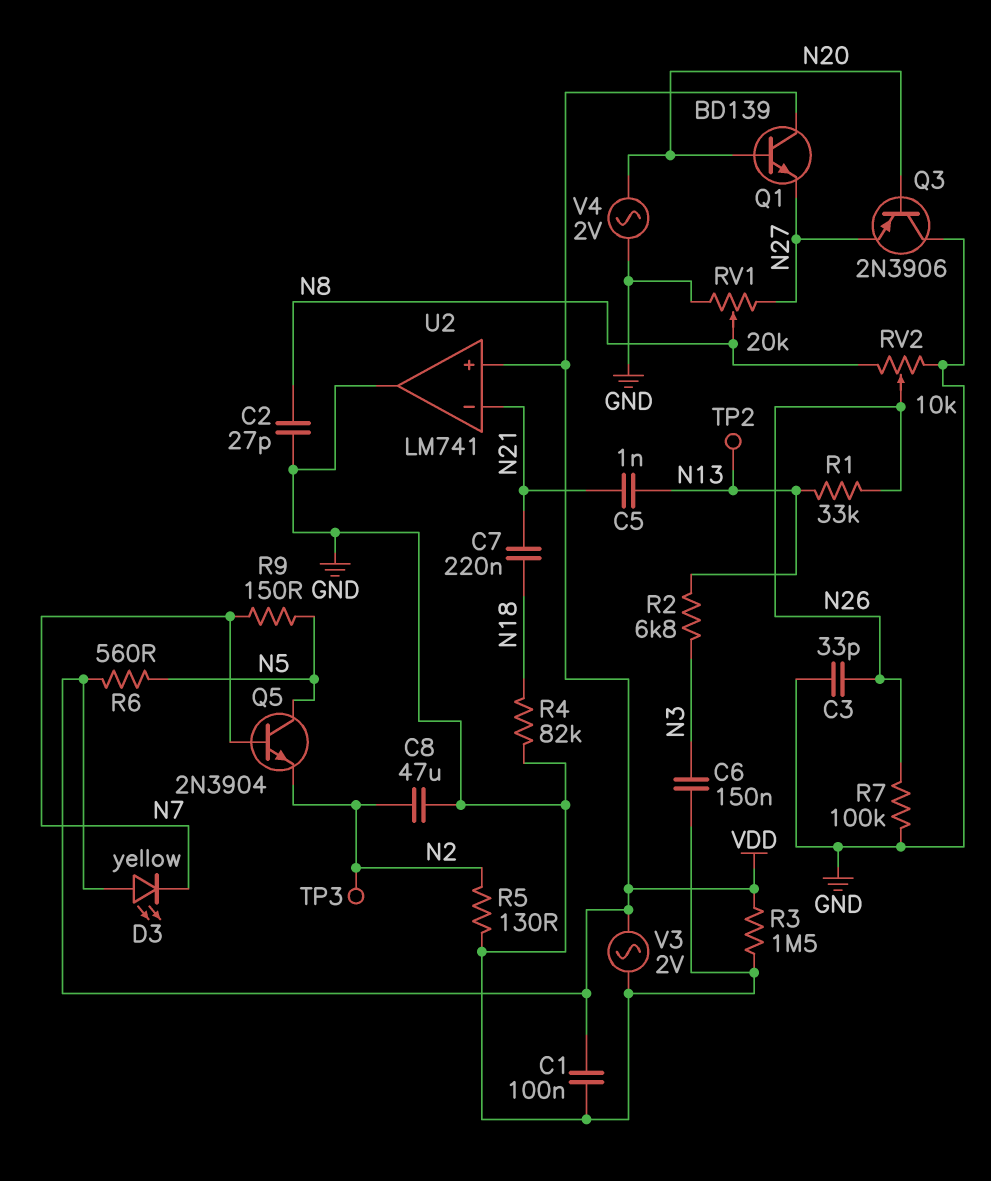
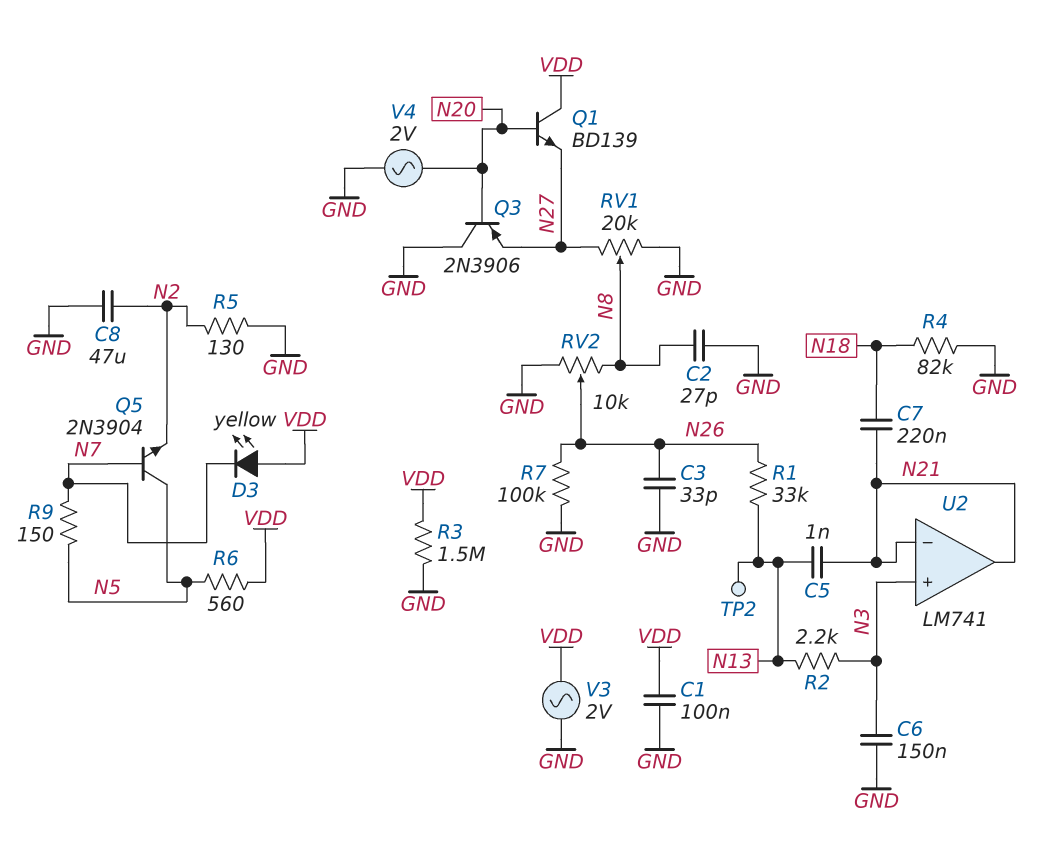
R2: 6.8k (N3, N13) -> 2.2k (N3, N13)
TP3: test point (N2) -> none
U2 pin in+: VDD -> N3
U2 pin out: GND -> N21

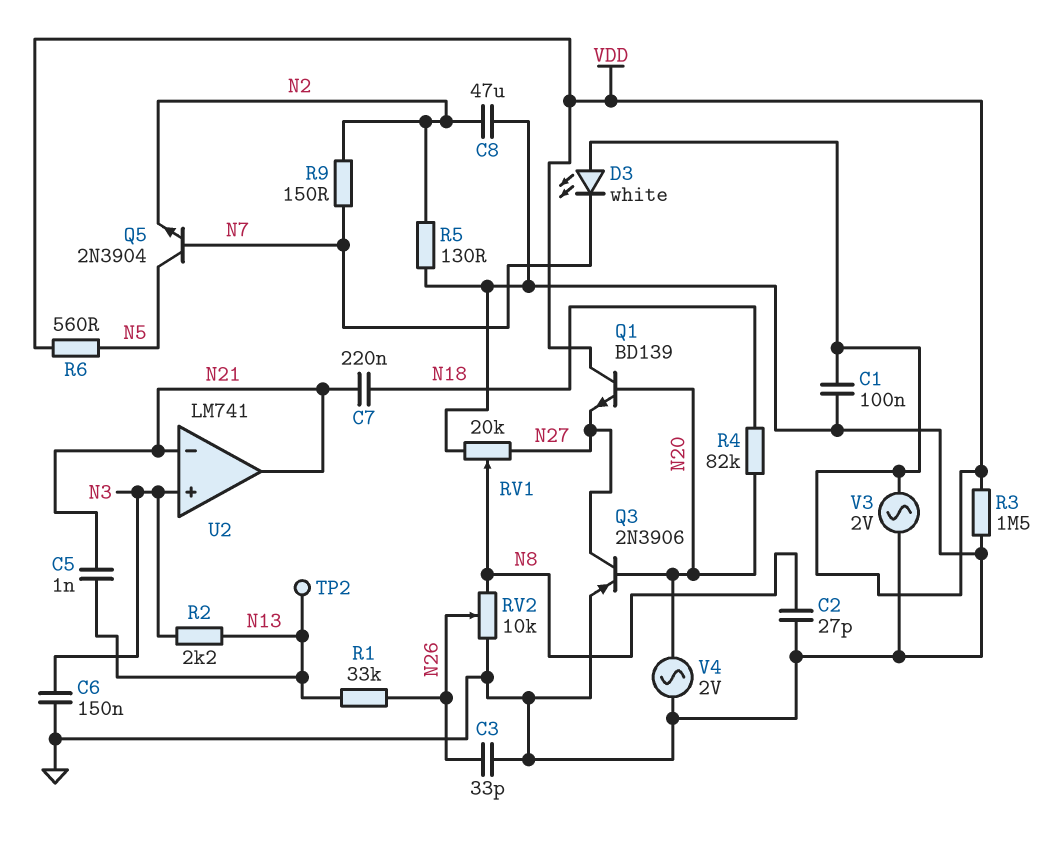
D3: LED yellow (A VDD, K N7) -> LED white (A VDD, K N7)
Q3: PNP 2N3906 (B N20, C GND, E N27) -> PNP 2N3906 (B N20, C N27, E GND)
R4: 82k (GND, N18) -> 82k (N18, N20)
R7: 100k (GND, N26) -> none
R9: 150 (N5, N7) -> 150 (N2, N7)

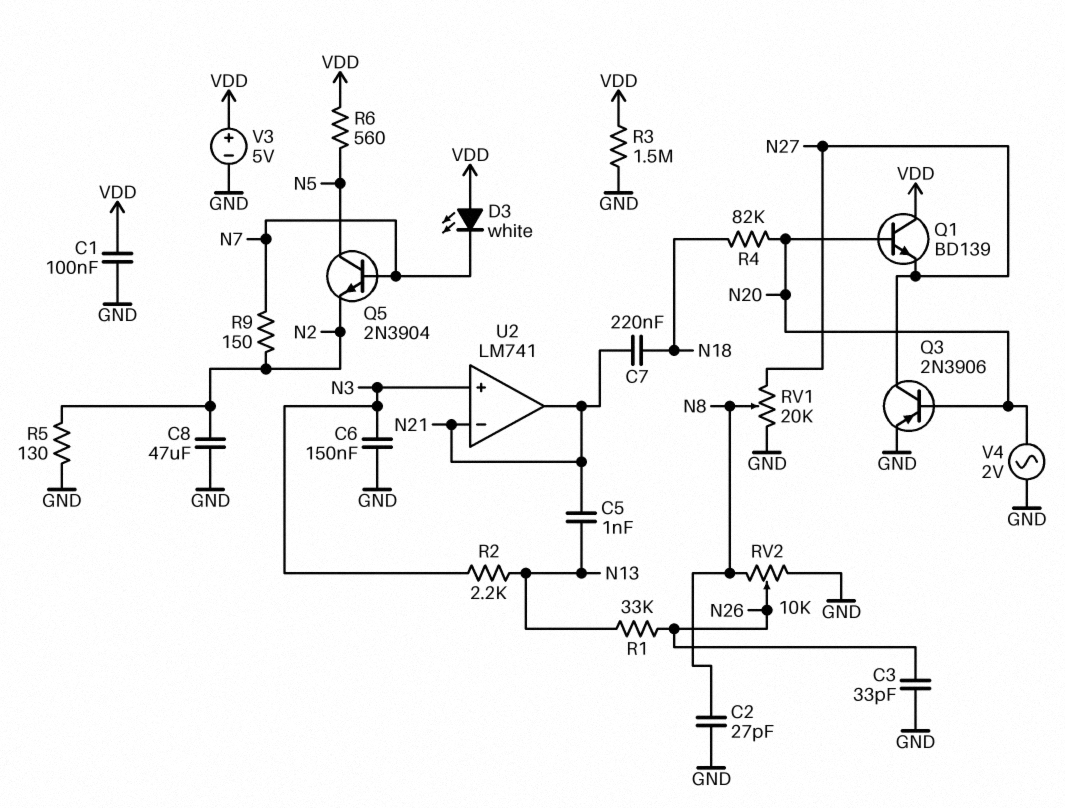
TP2: test point (N13) -> none
V3: AC 2V (GND, VDD) -> 5V (plus VDD, minus GND)

